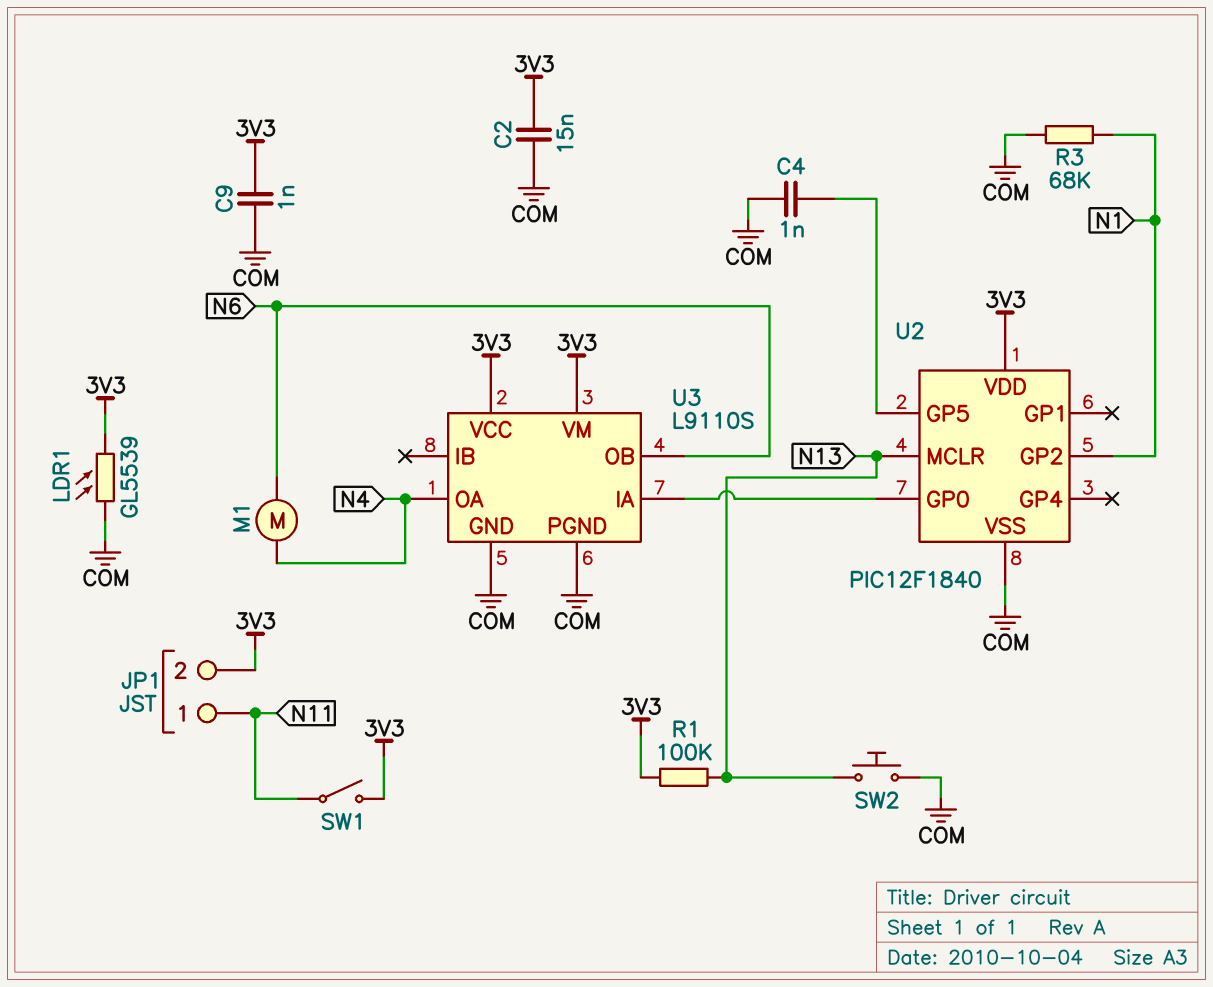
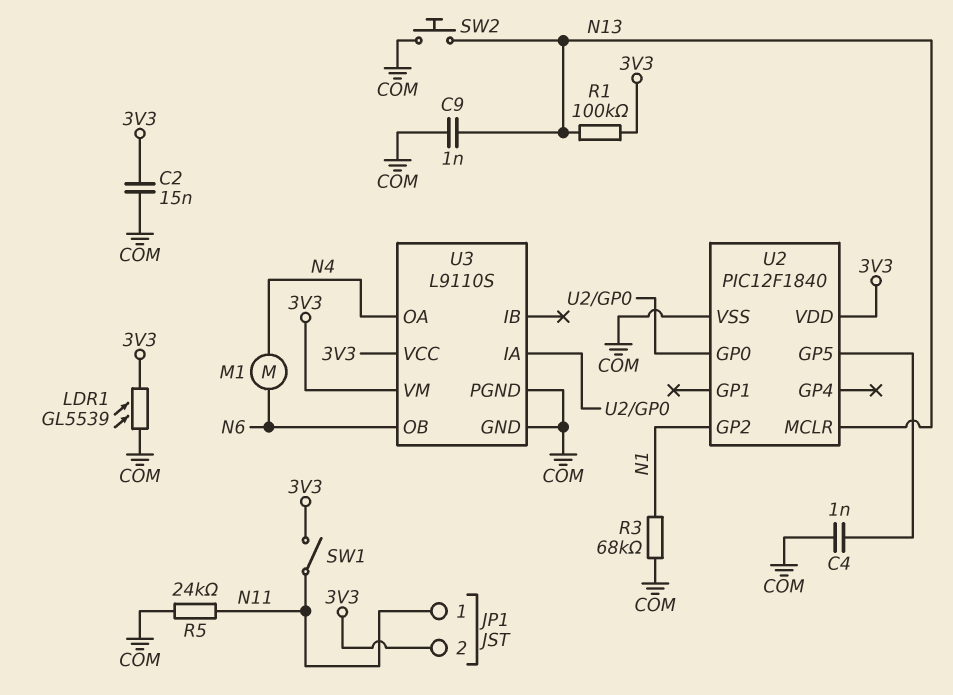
C9: 1nF (3V3, COM) -> 1nF (COM, N13)
R5: none -> 24k (COM, N11)

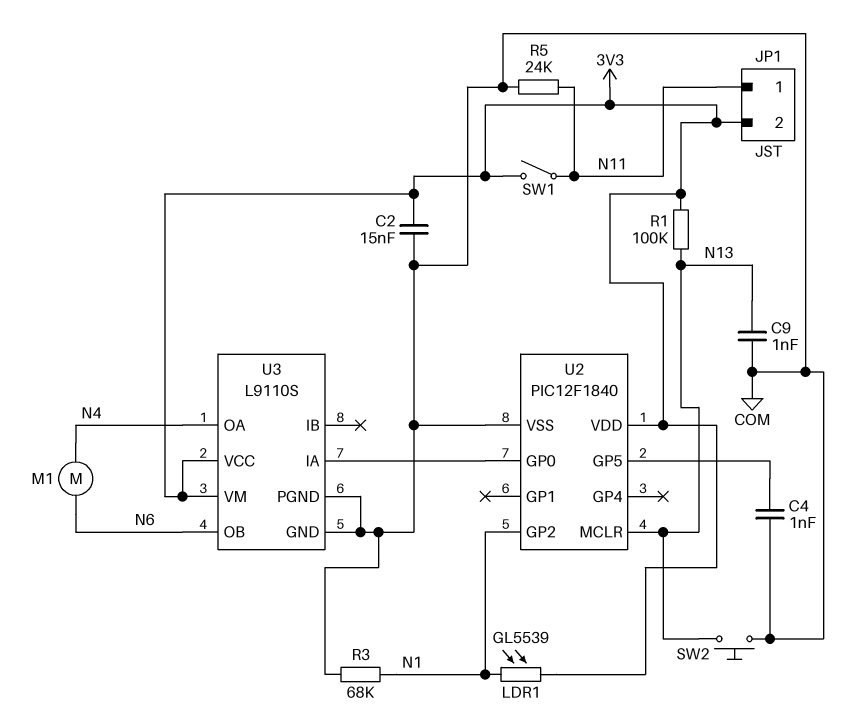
LDR1: GL5539 (3V3, COM) -> GL5539 (3V3, N1)

